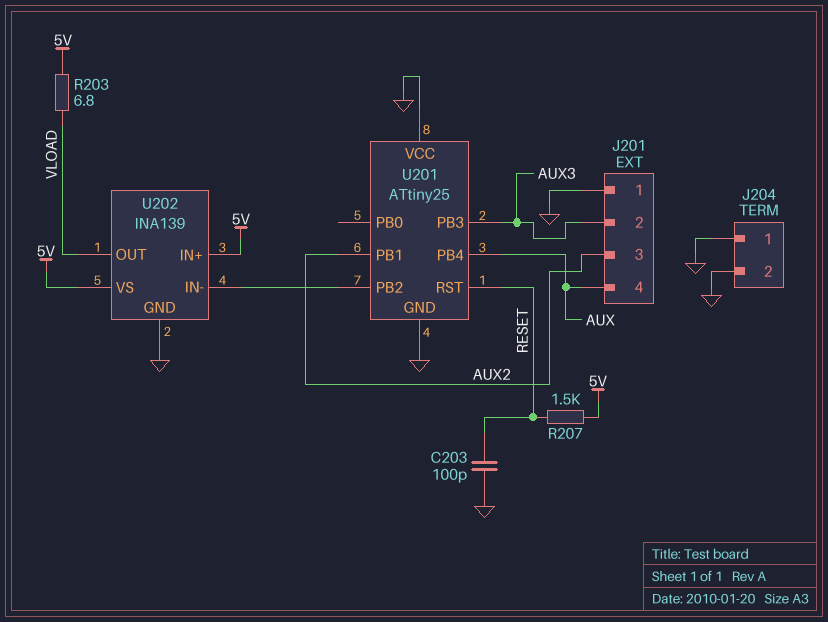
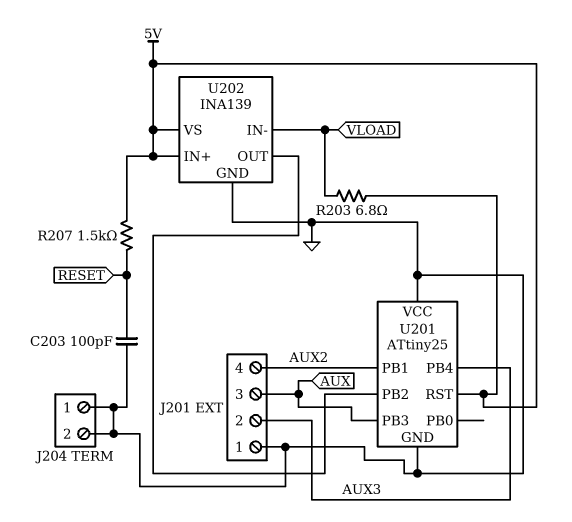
J201 pin 3: AUX2 -> AUX
J201 pin 4: AUX -> AUX2
U201 pin PB3: AUX3 -> AUX
U201 pin PB4: AUX -> AUX3
U201 pin RST: RESET -> 5V
U202 pin IN-: U201/PB2 -> VLOAD
U202 pin OUT: VLOAD -> U201/PB2

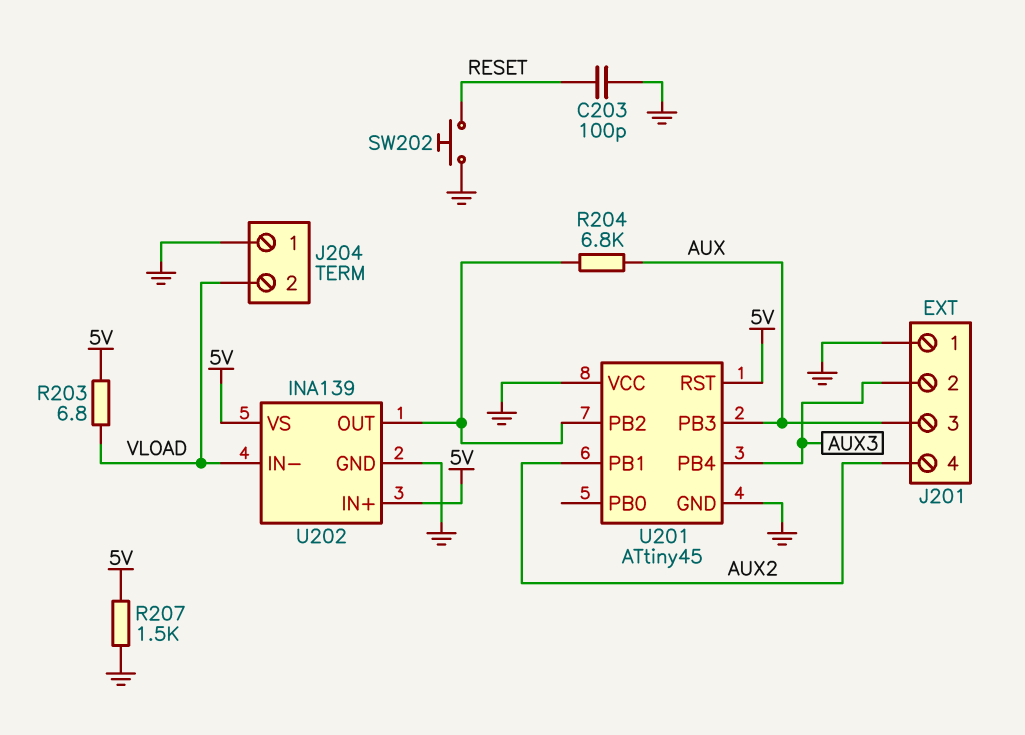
J204 pin 2: GND -> VLOAD
R204: none -> 6.8k (AUX, U201/PB2)
R207: 1.5k (5V, RESET) -> 1.5k (5V, GND)
SW202: none -> button (GND, RESET)
U201: ATtiny25 -> ATtiny45

